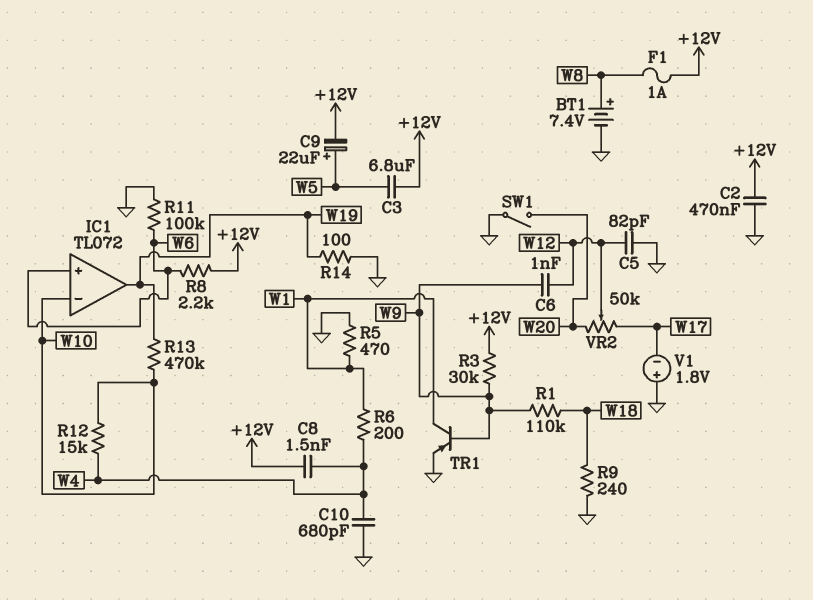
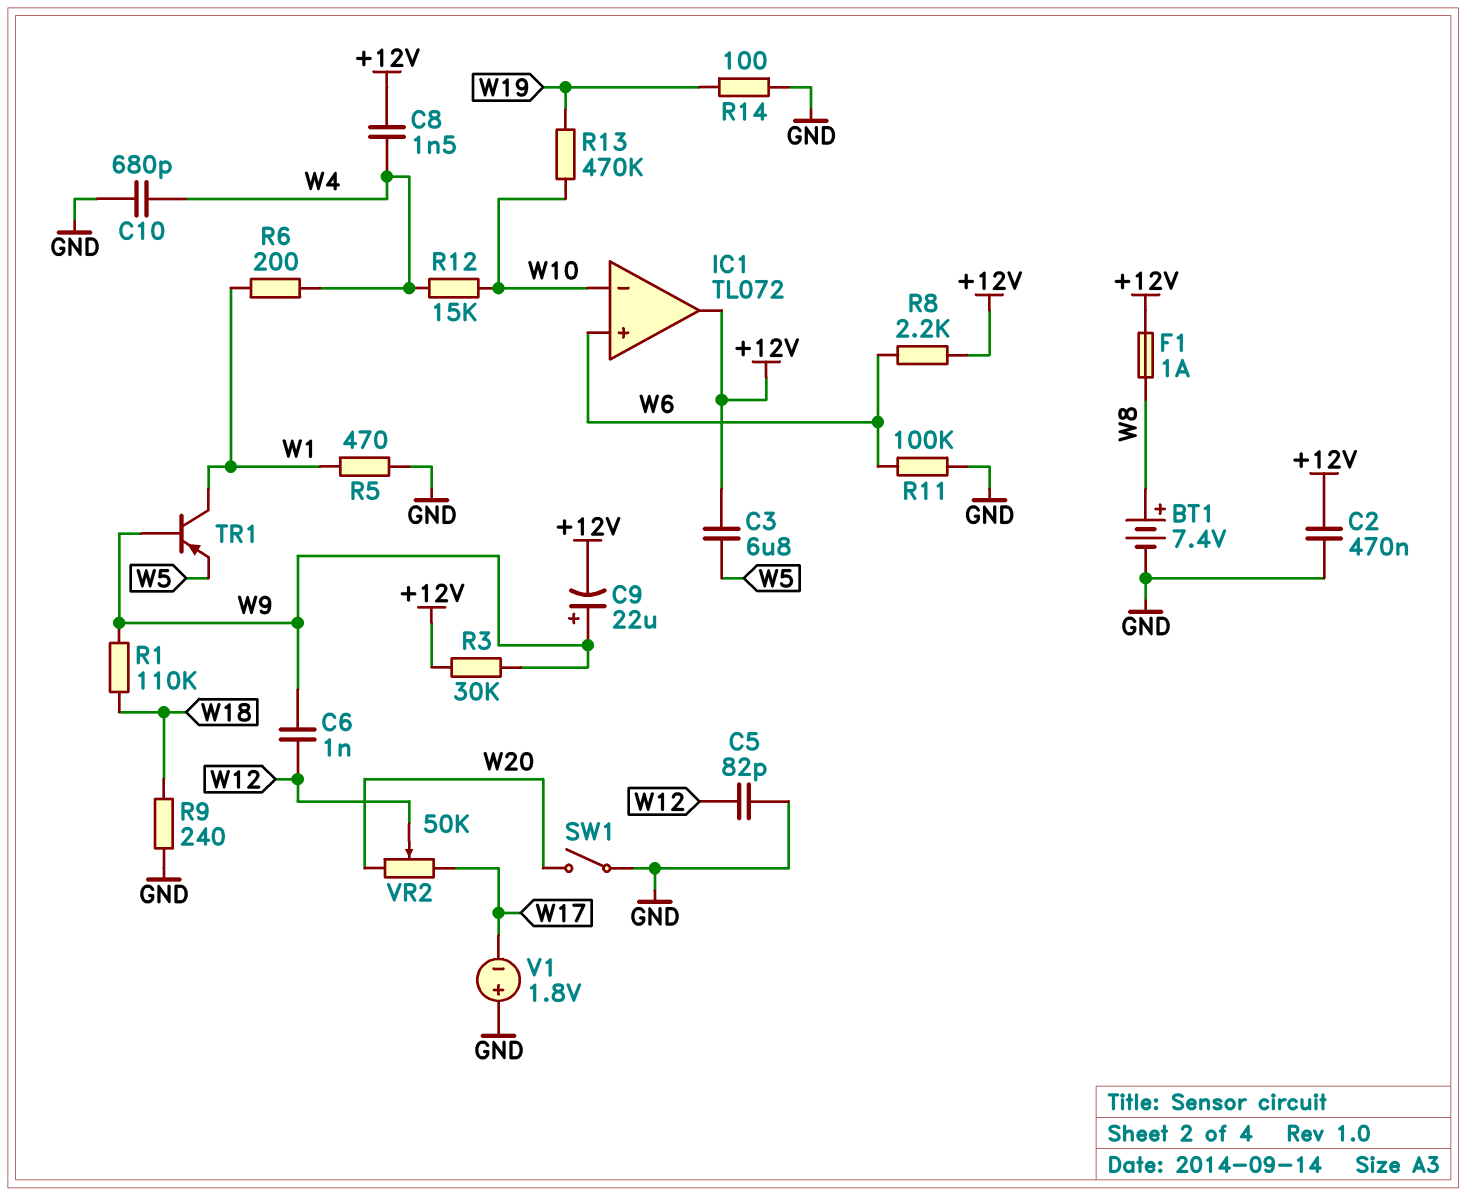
C9: 22uF (plus W5, minus +12V) -> 22uF (plus W9, minus +12V)
IC1 pin out: W19 -> +12V
TR1: PNP (B W9, C W1, E GND) -> PNP (B W9, C W1, E W5)

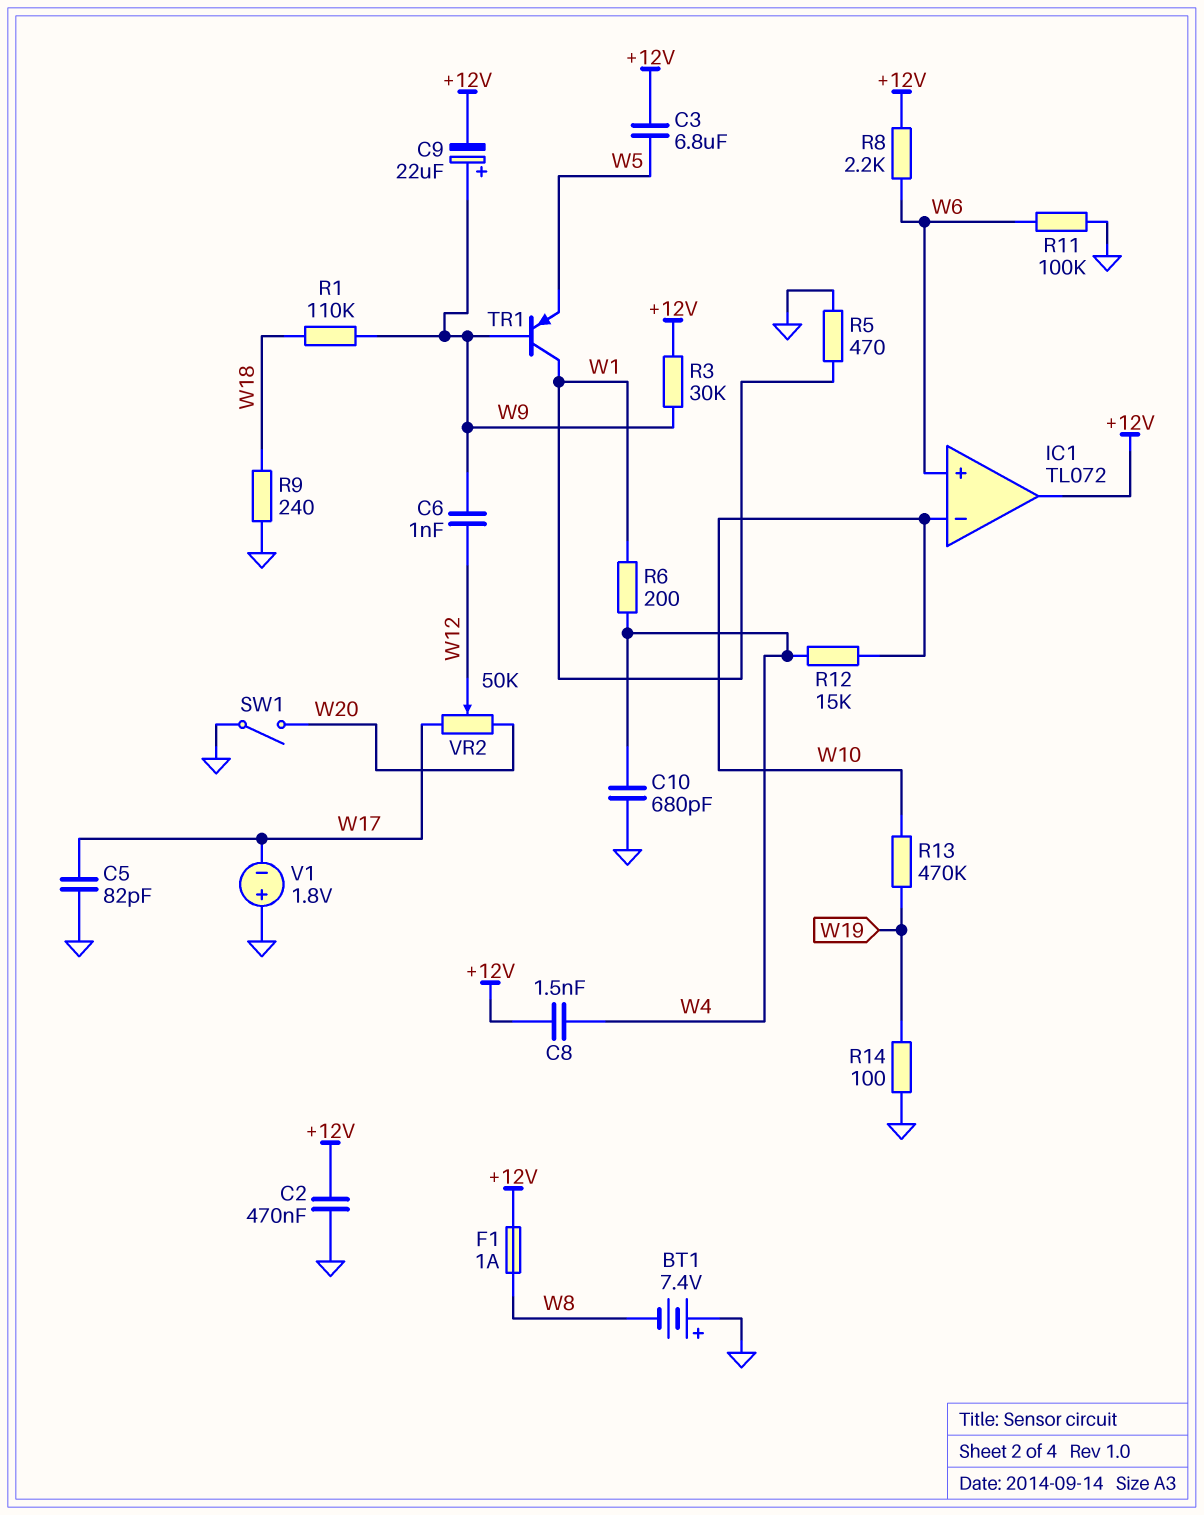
BT1: 7.4V (plus W8, minus GND) -> 7.4V (plus GND, minus W8)
C5: 82pF (GND, W12) -> 82pF (GND, W17)

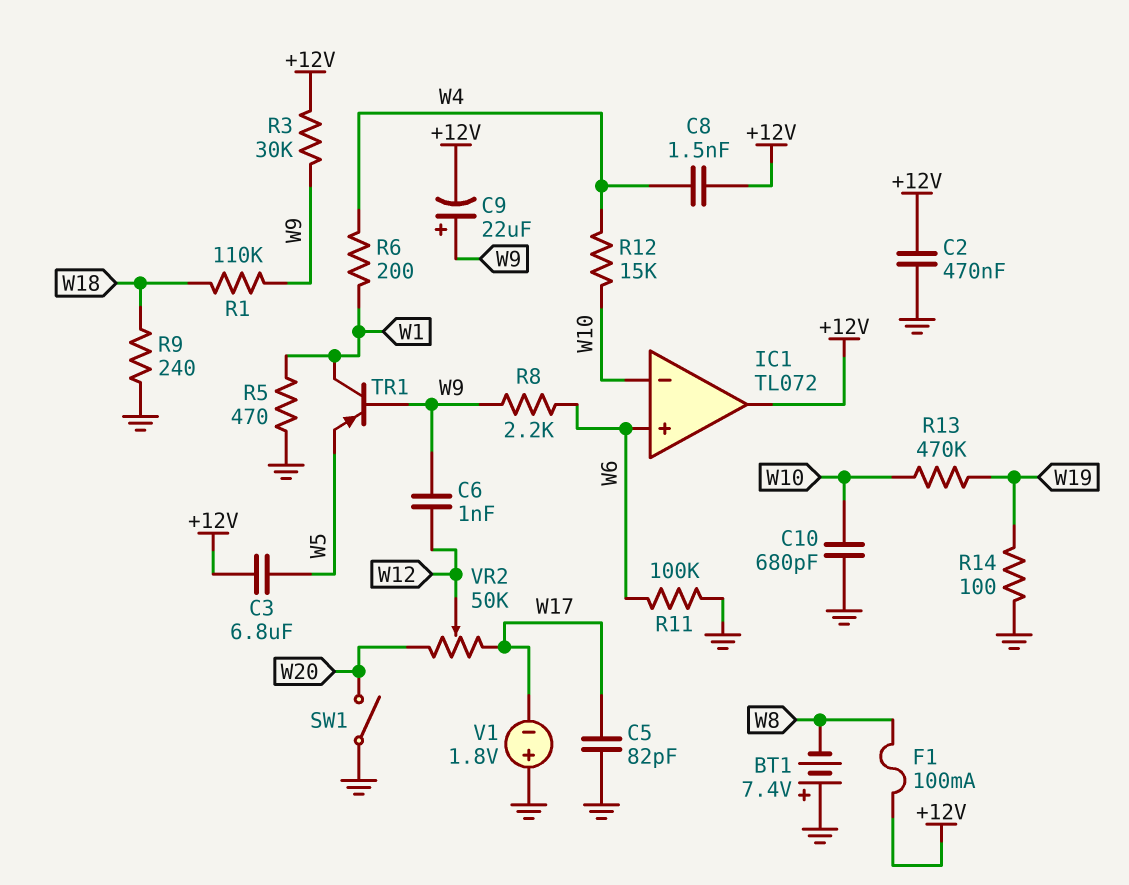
C10: 680pF (GND, W4) -> 680pF (GND, W10)
F1: 1A (+12V, W8) -> 100mA (+12V, W8)
R8: 2.2k (+12V, W6) -> 2.2k (W6, W9)

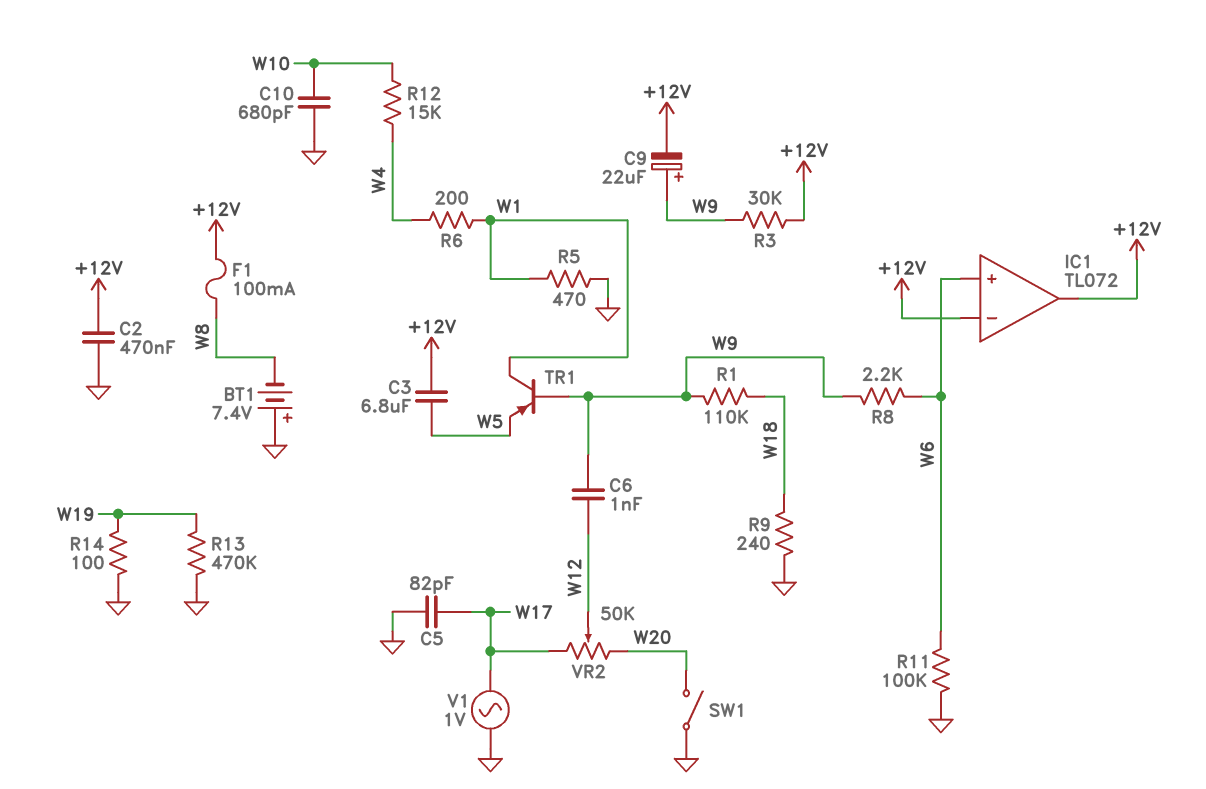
C8: 1.5nF (+12V, W4) -> none
IC1 pin in-: W10 -> +12V
R13: 470k (W10, W19) -> 470k (GND, W19)
V1: 1.8V (plus GND, minus W17) -> AC 1V (GND, W17)

